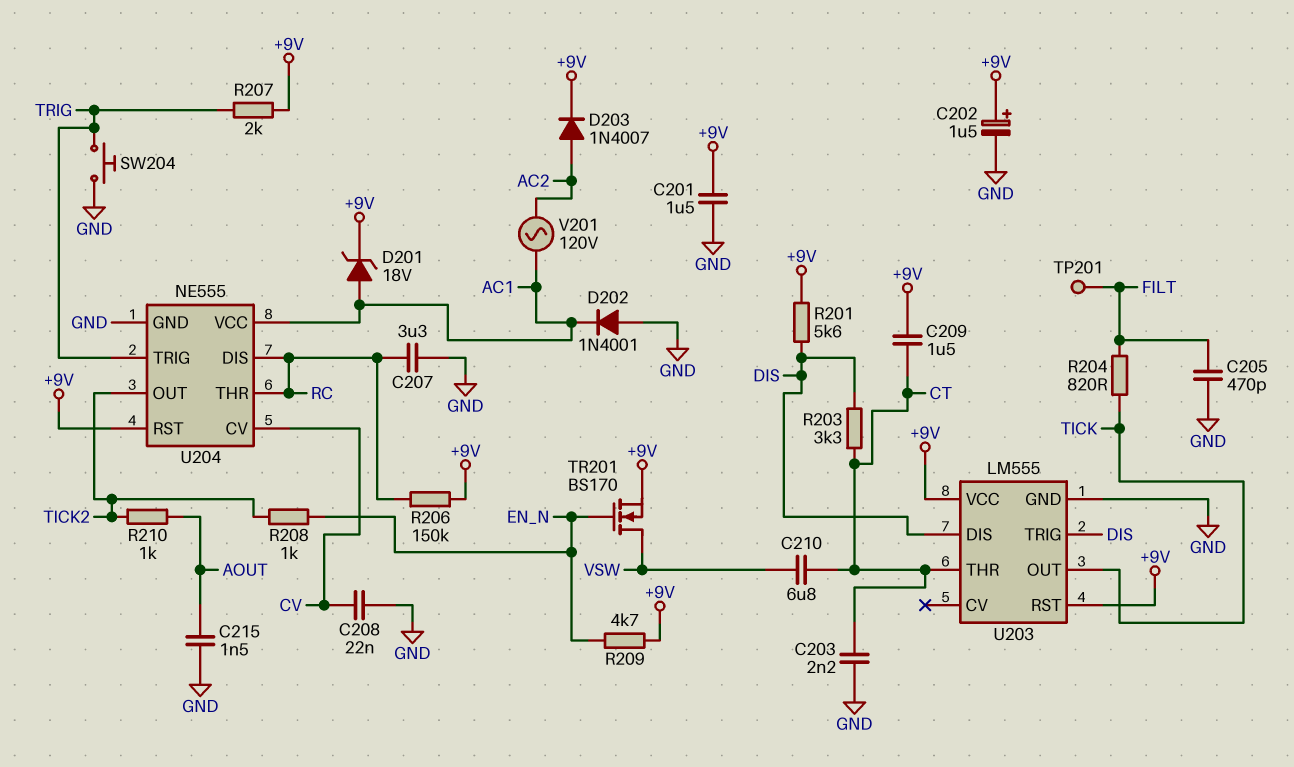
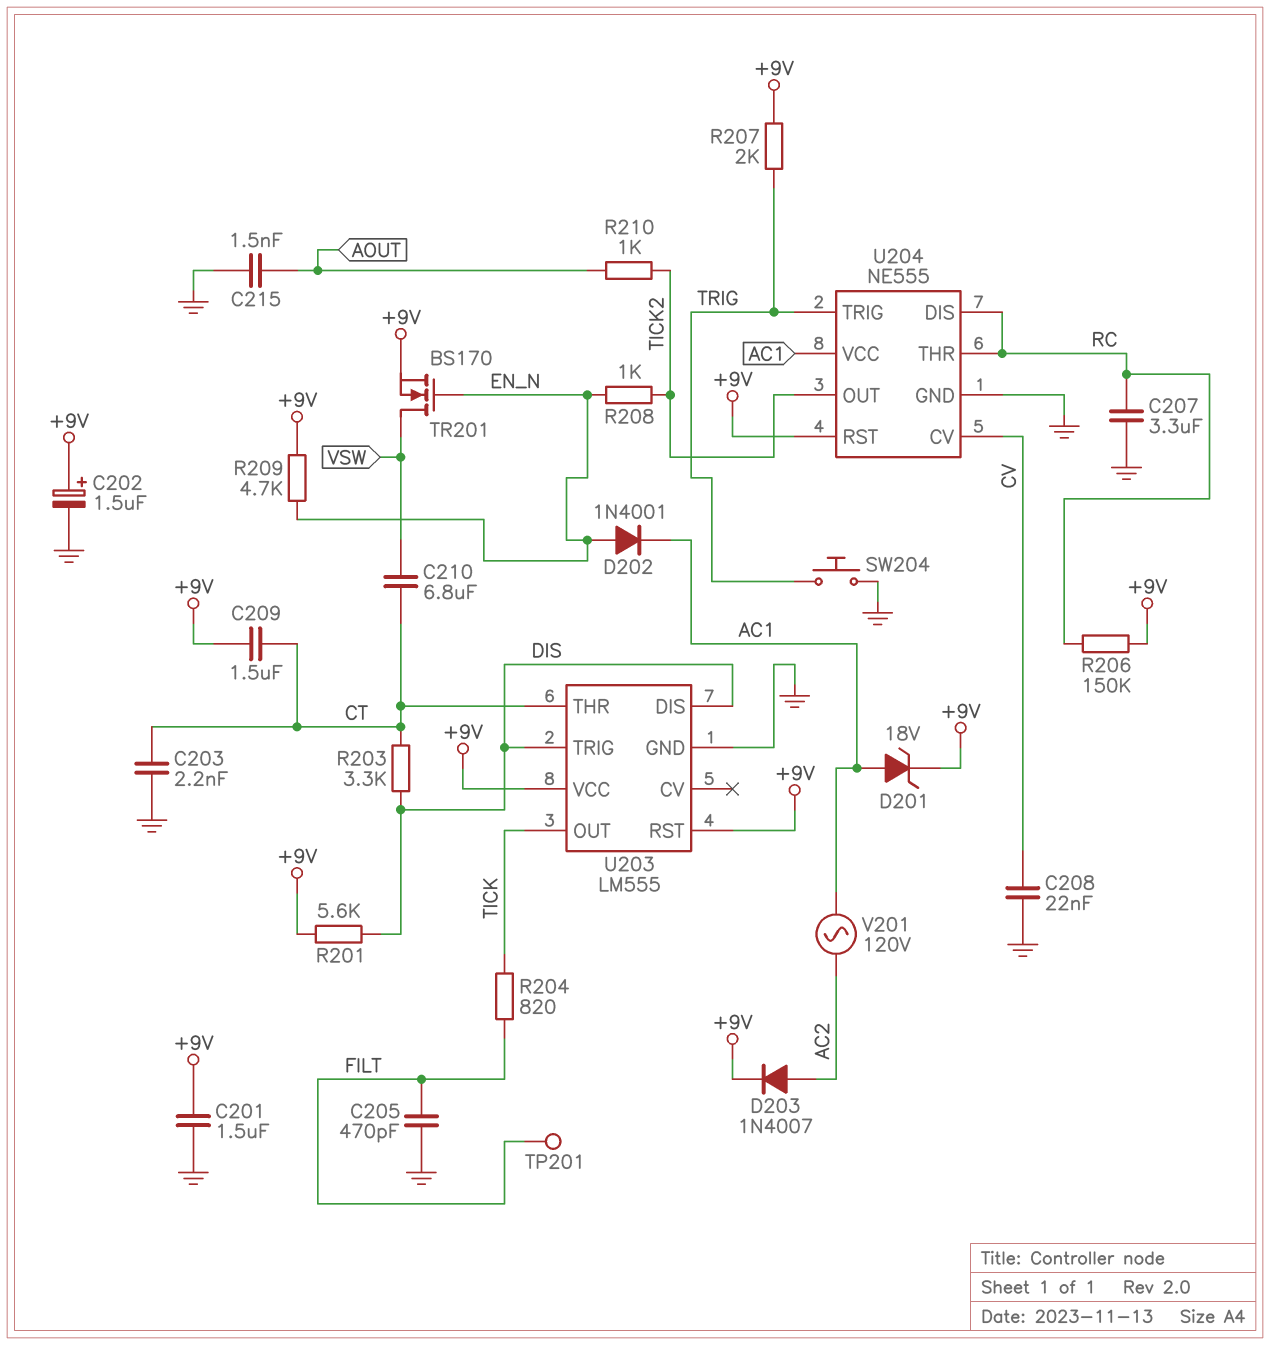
D202: diode 1N4001 (A GND, K AC1) -> diode 1N4001 (A EN_N, K AC1)

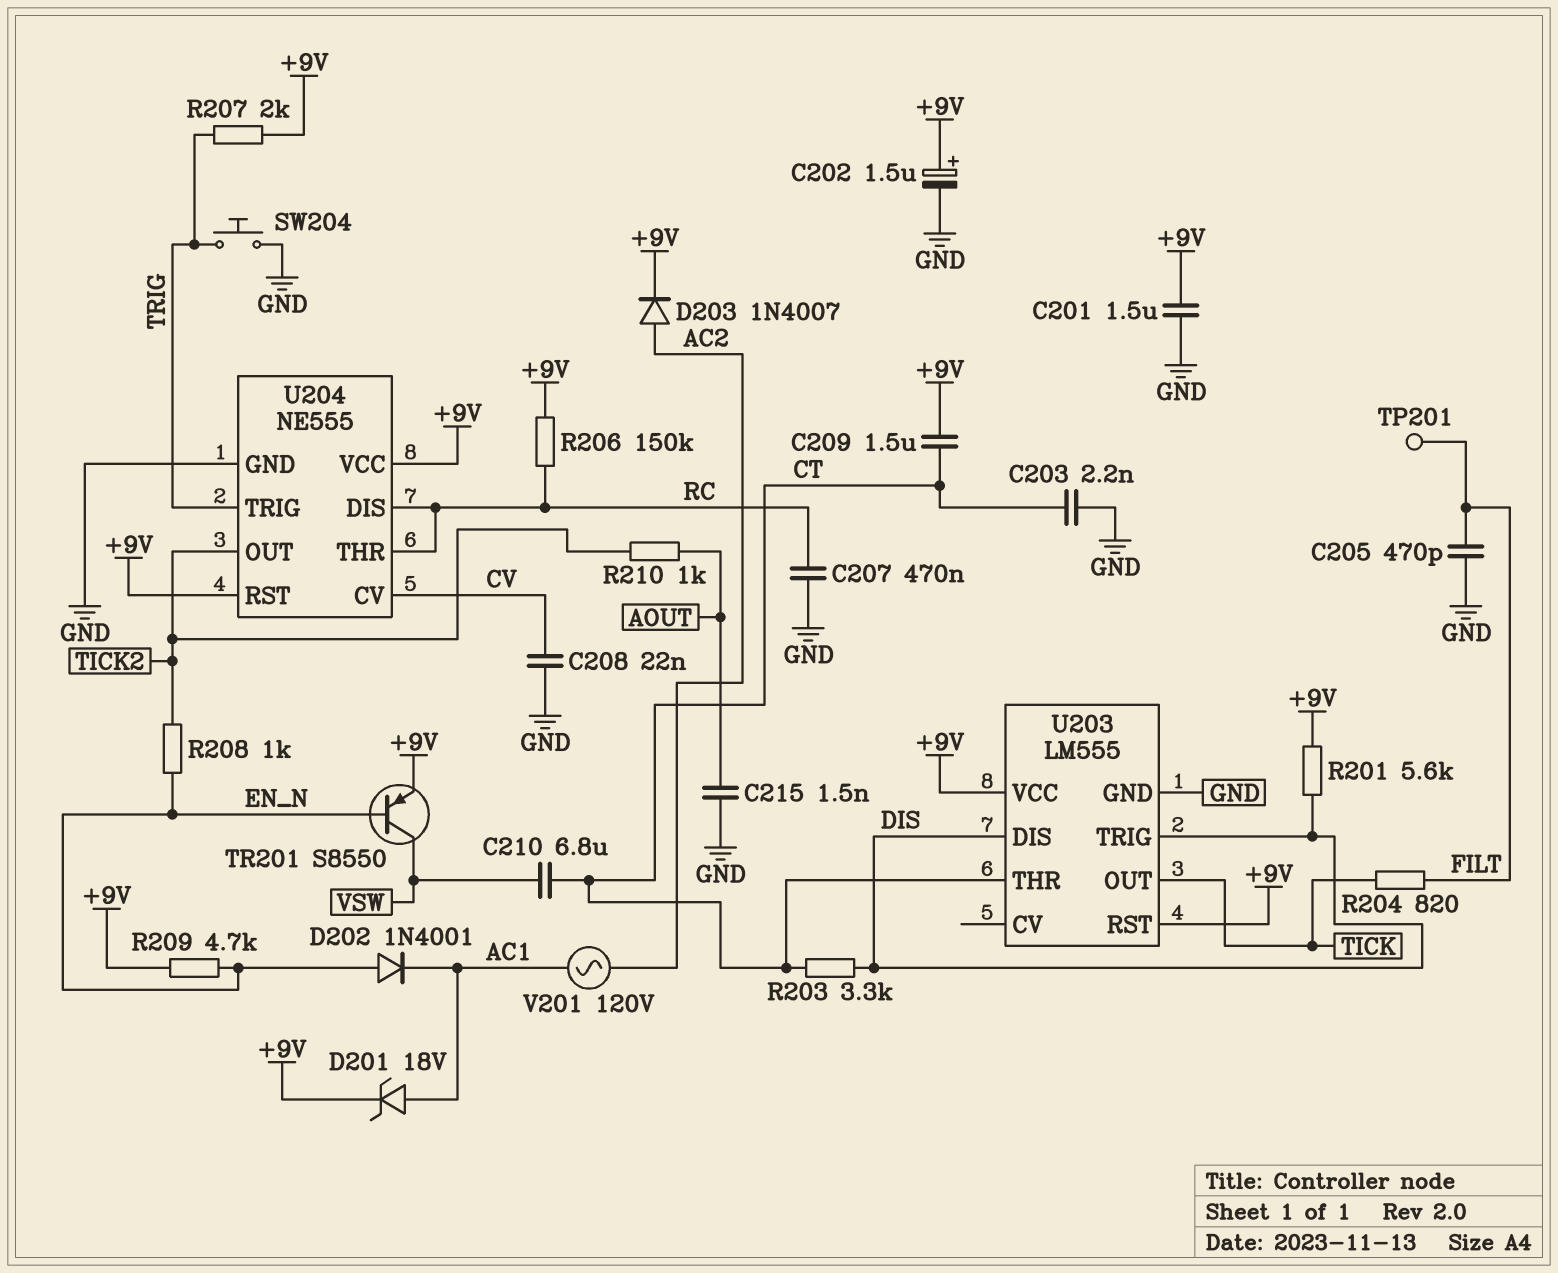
C207: 3.3uF (GND, RC) -> 470nF (GND, RC)
TR201: NMOS BS170 (G EN_N, D VSW, S +9V) -> PNP S8550 (B EN_N, C VSW, E +9V)
U204 pin VCC: AC1 -> +9V

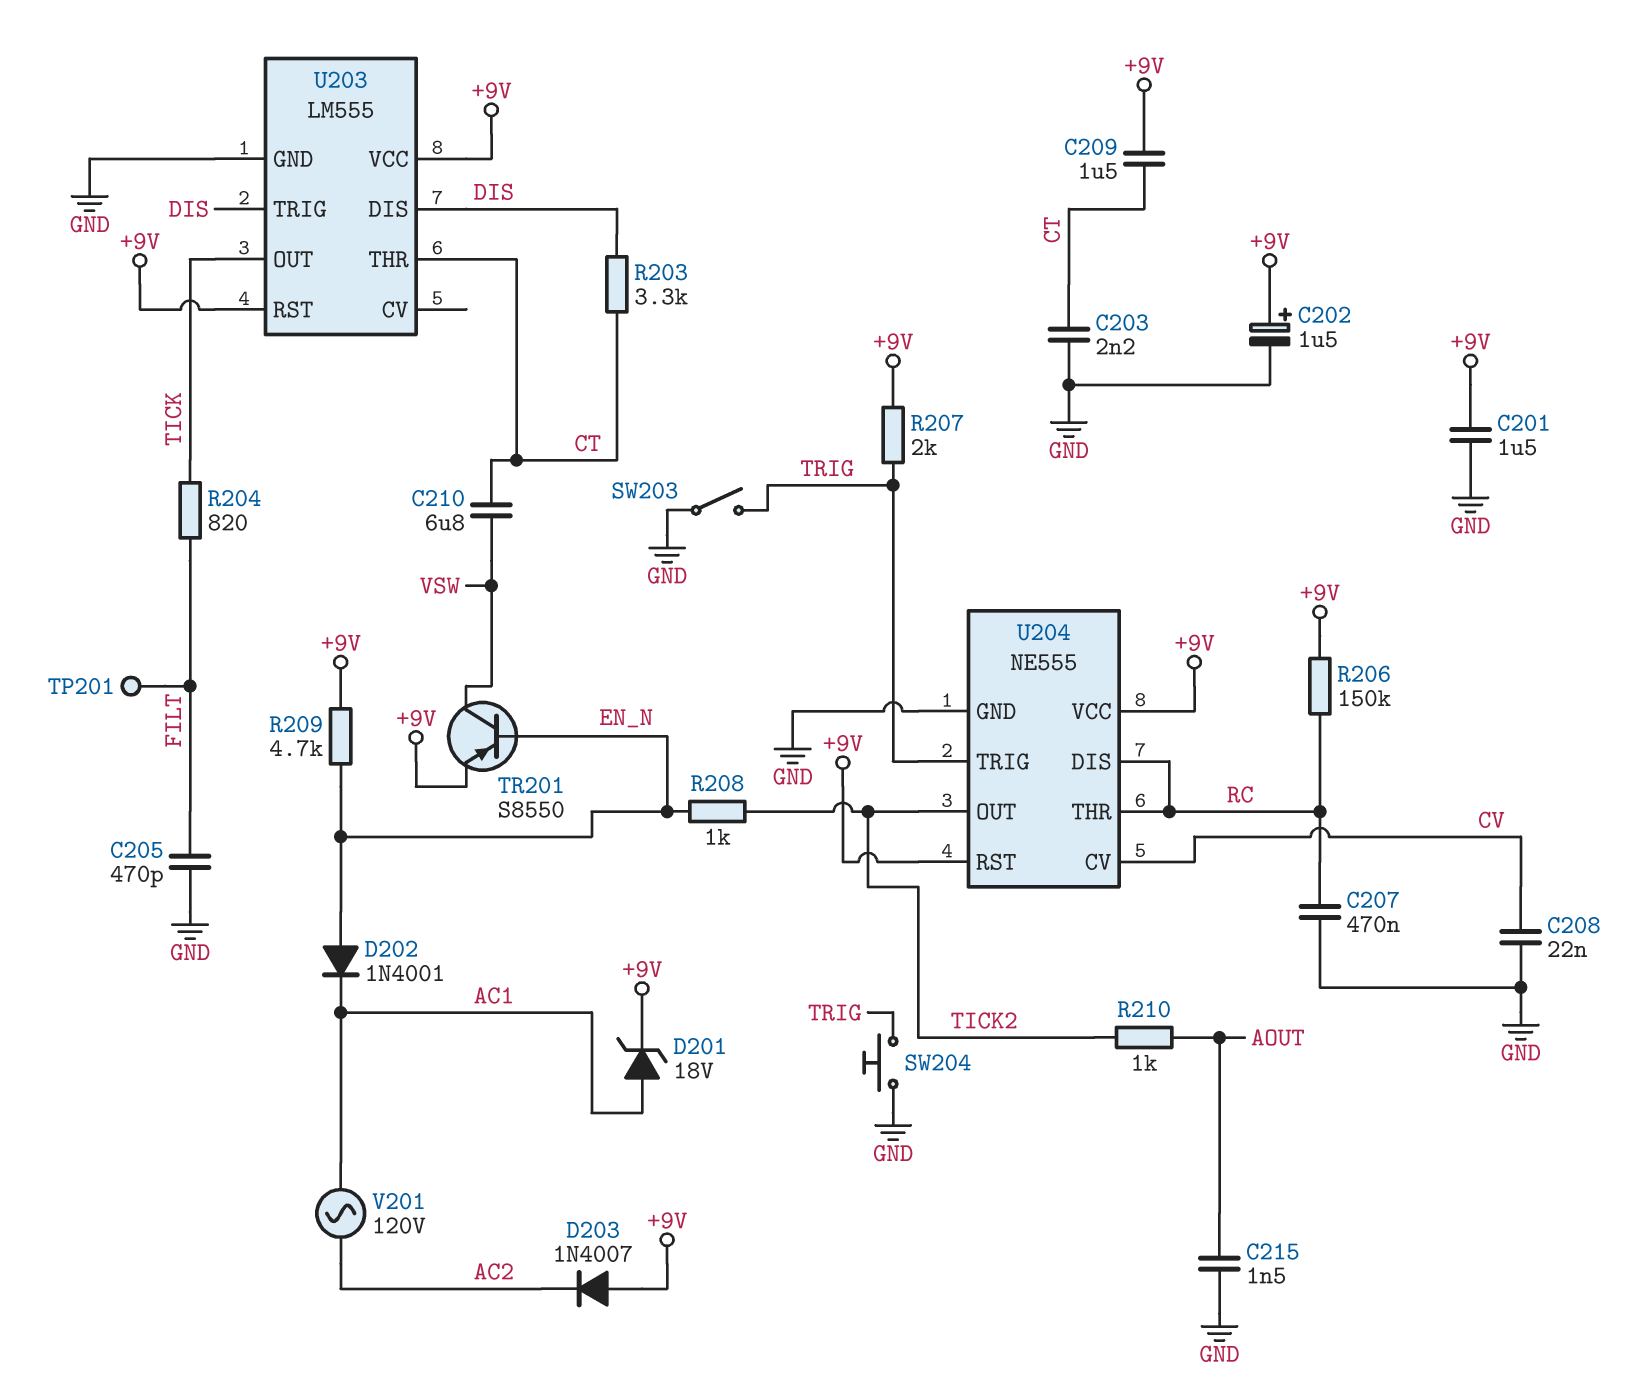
D203: diode 1N4007 (A AC2, K +9V) -> diode 1N4007 (A +9V, K AC2)
R201: 5.6k (+9V, DIS) -> none
SW203: none -> switch (GND, TRIG)

